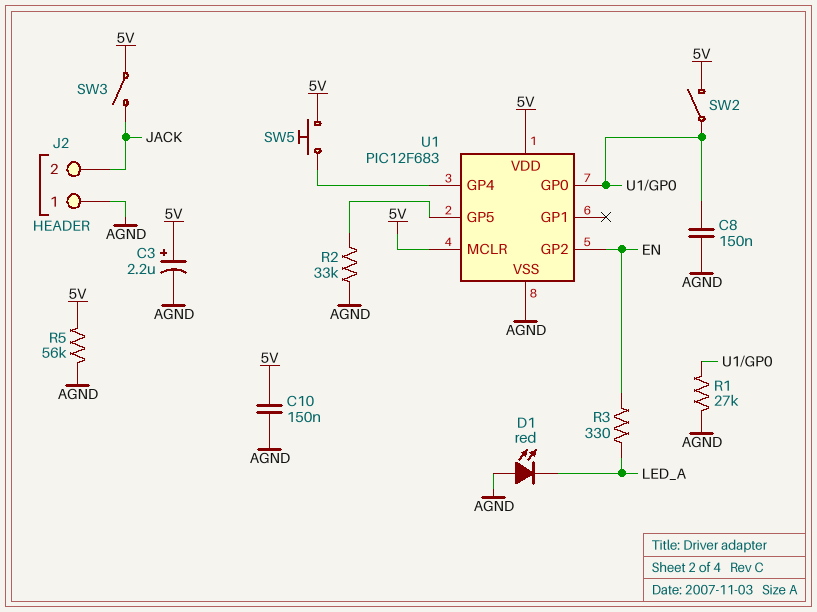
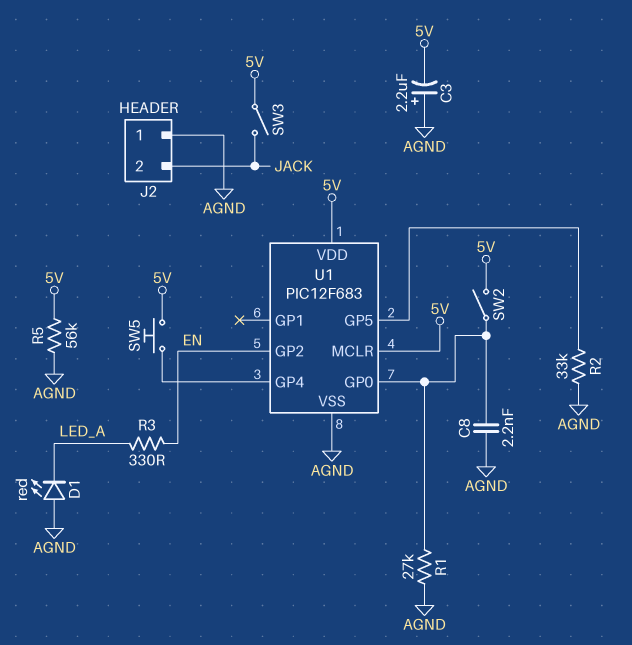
C3: 2.2uF (plus 5V, minus AGND) -> 2.2uF (plus AGND, minus 5V)
C8: 150nF (AGND, U1/GP0) -> 2.2nF (AGND, U1/GP0)
C10: 150nF (5V, AGND) -> none

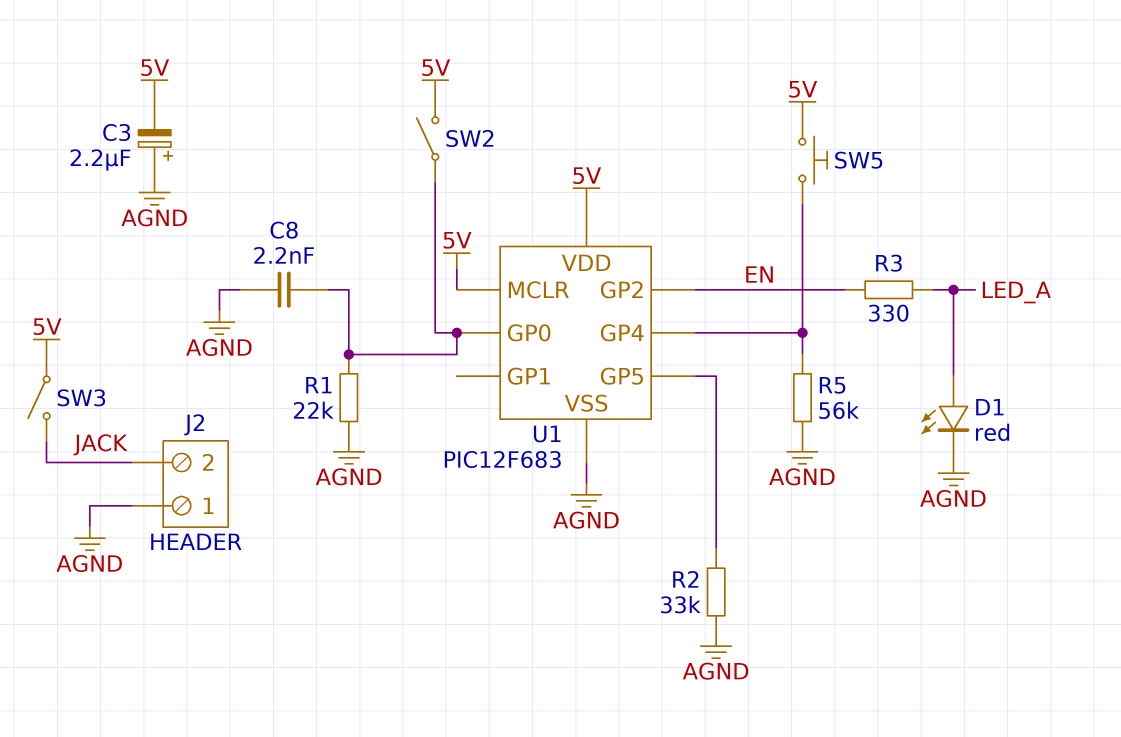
D1: LED red (A AGND, K LED_A) -> LED red (A LED_A, K AGND)
R1: 27k (AGND, U1/GP0) -> 22k (AGND, U1/GP0)
R5: 56k (5V, AGND) -> 56k (AGND, U1/GP4)

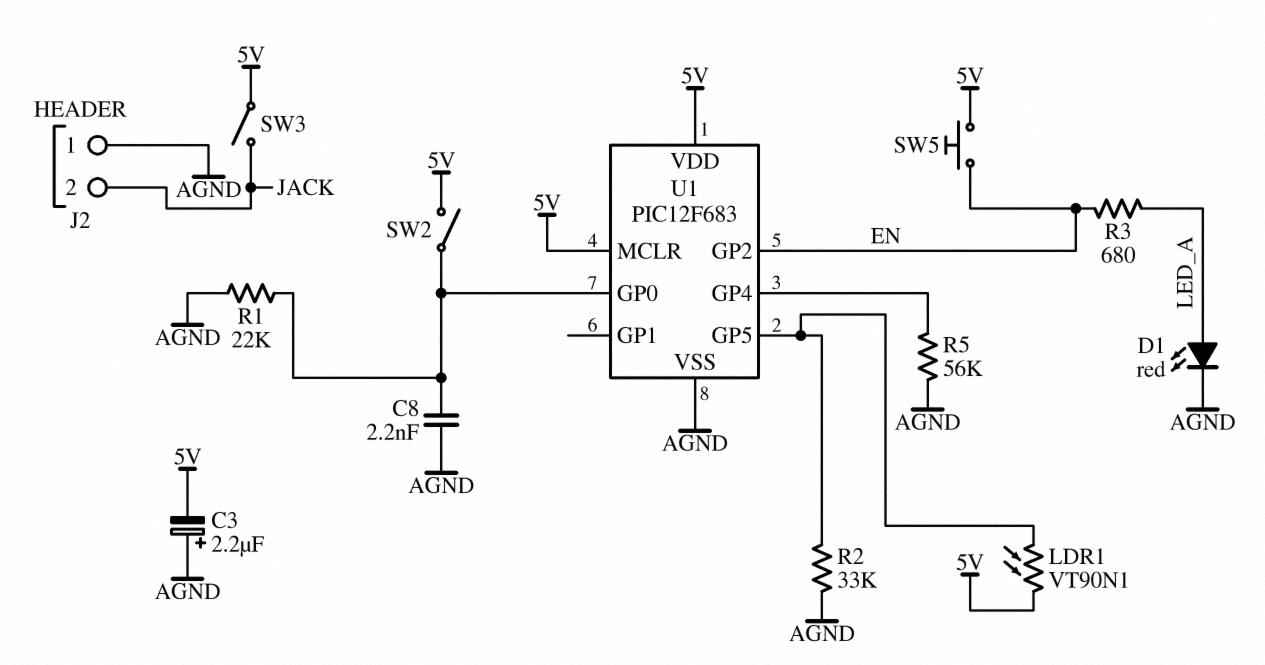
LDR1: none -> VT90N1 (5V, U1/GP5)
R3: 330 (EN, LED_A) -> 680 (EN, LED_A)
SW5: button (5V, U1/GP4) -> button (5V, EN)

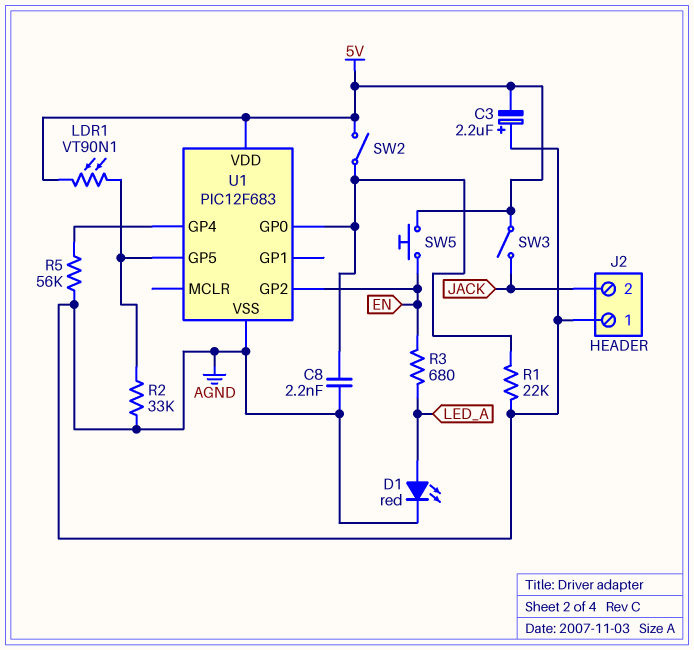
U1 pin MCLR: 5V -> none

